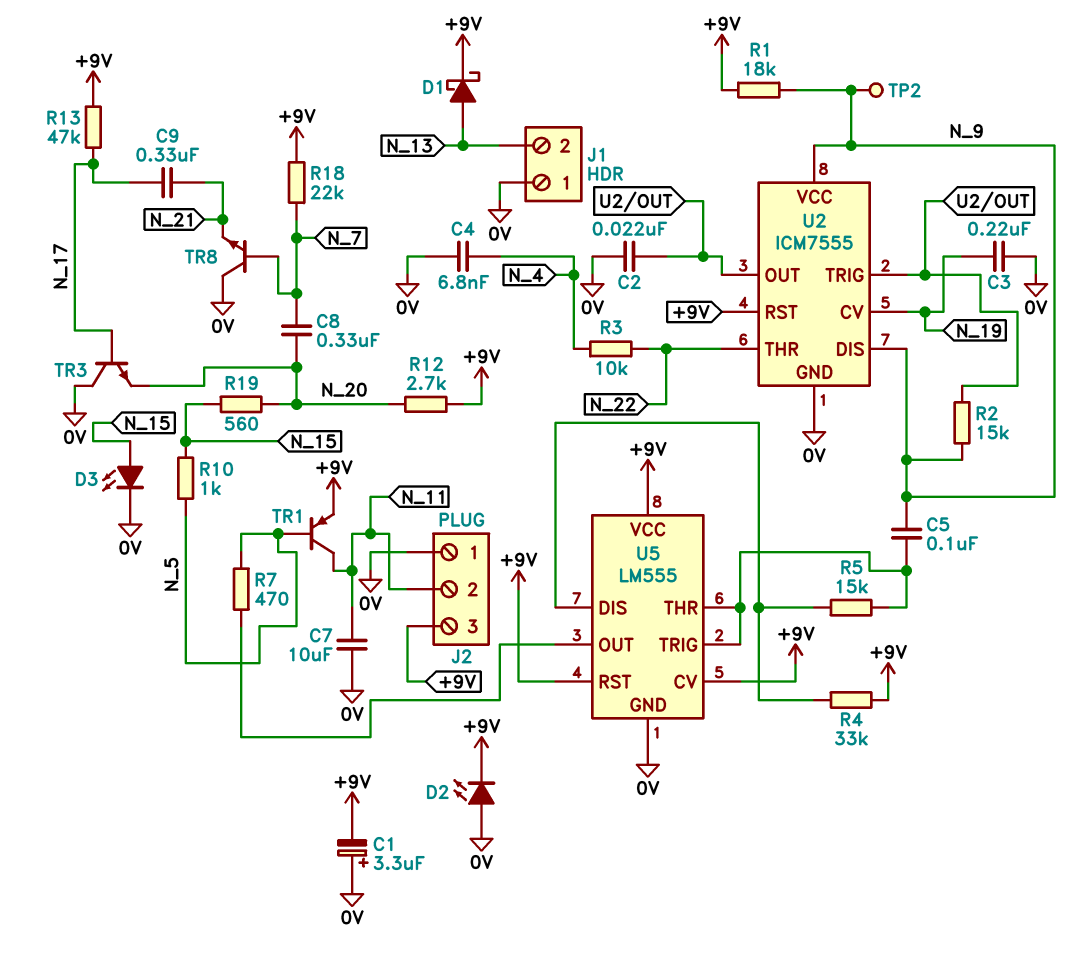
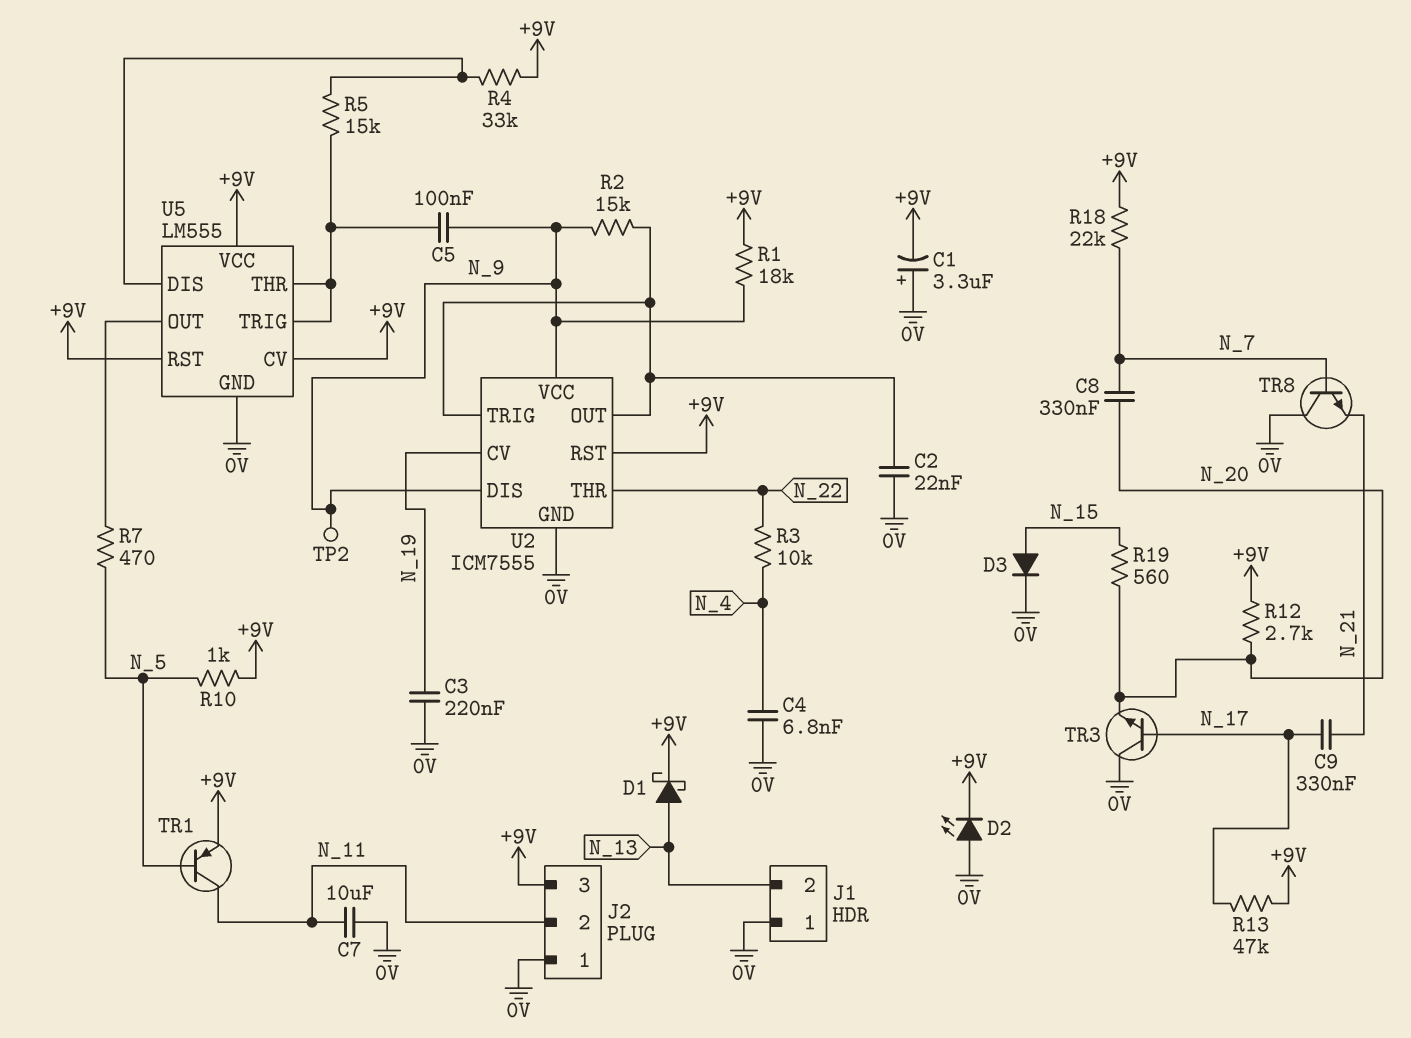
D3: LED (A N_15, K 0V) -> diode (A N_15, K 0V)
R10: 1k (N_5, N_15) -> 1k (+9V, N_5)

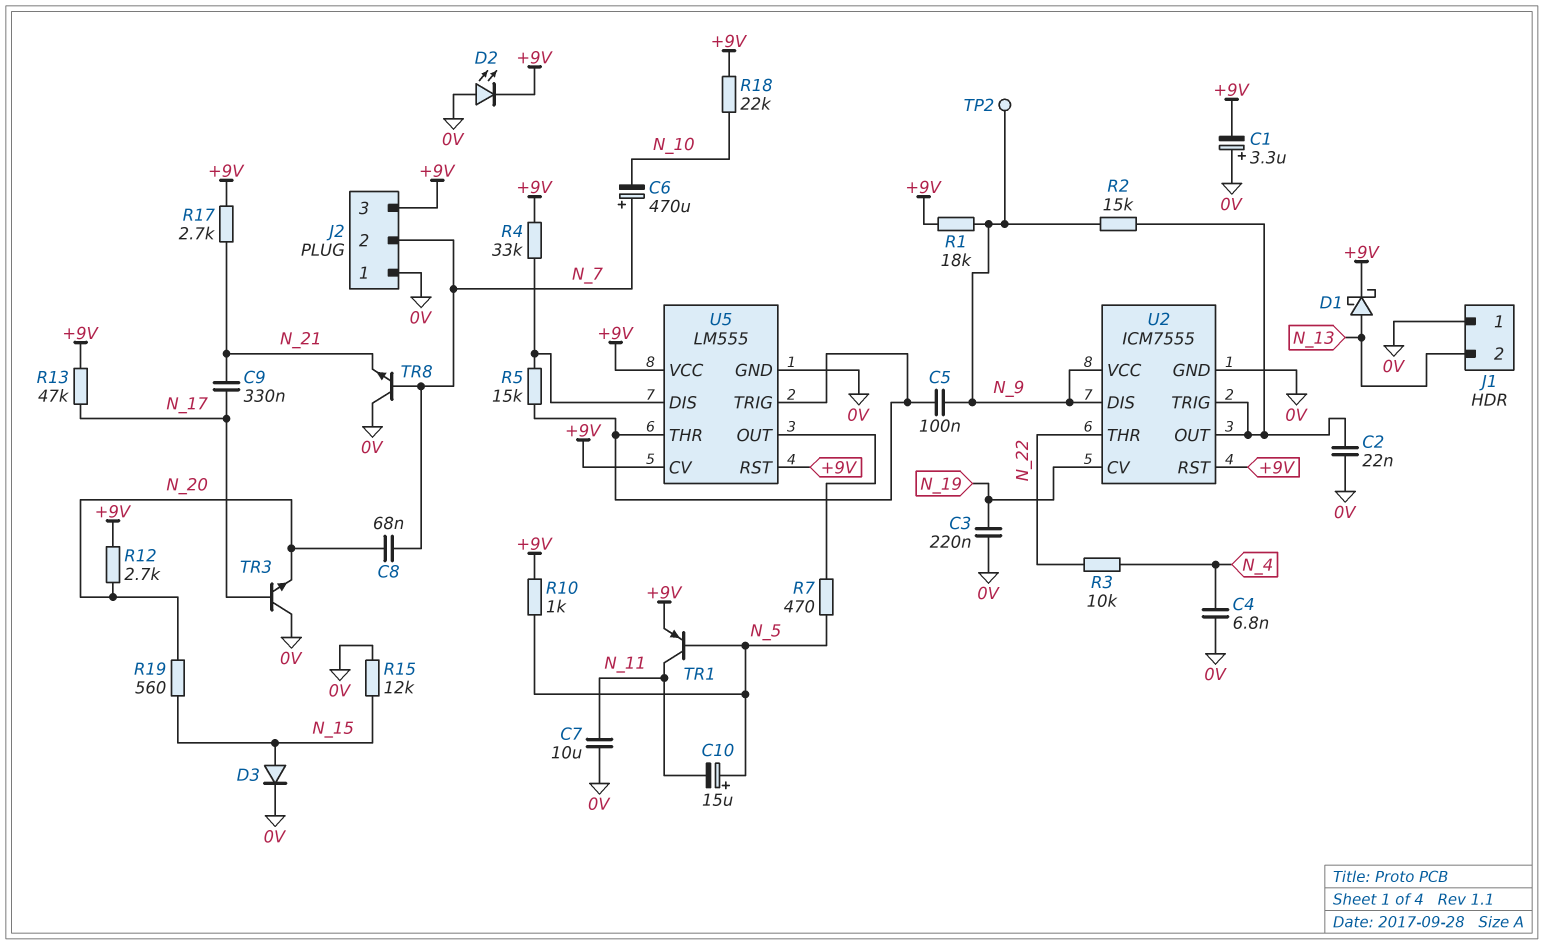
C6: none -> 470uF (plus N_7, minus N_10)
C8: 330nF (N_7, N_20) -> 68nF (N_7, N_20)
C10: none -> 15uF (plus N_5, minus N_11)
J2 pin 2: N_11 -> N_7
R15: none -> 12k (0V, N_15)
R17: none -> 2.7k (+9V, N_21)
R18: 22k (+9V, N_7) -> 22k (+9V, N_10)

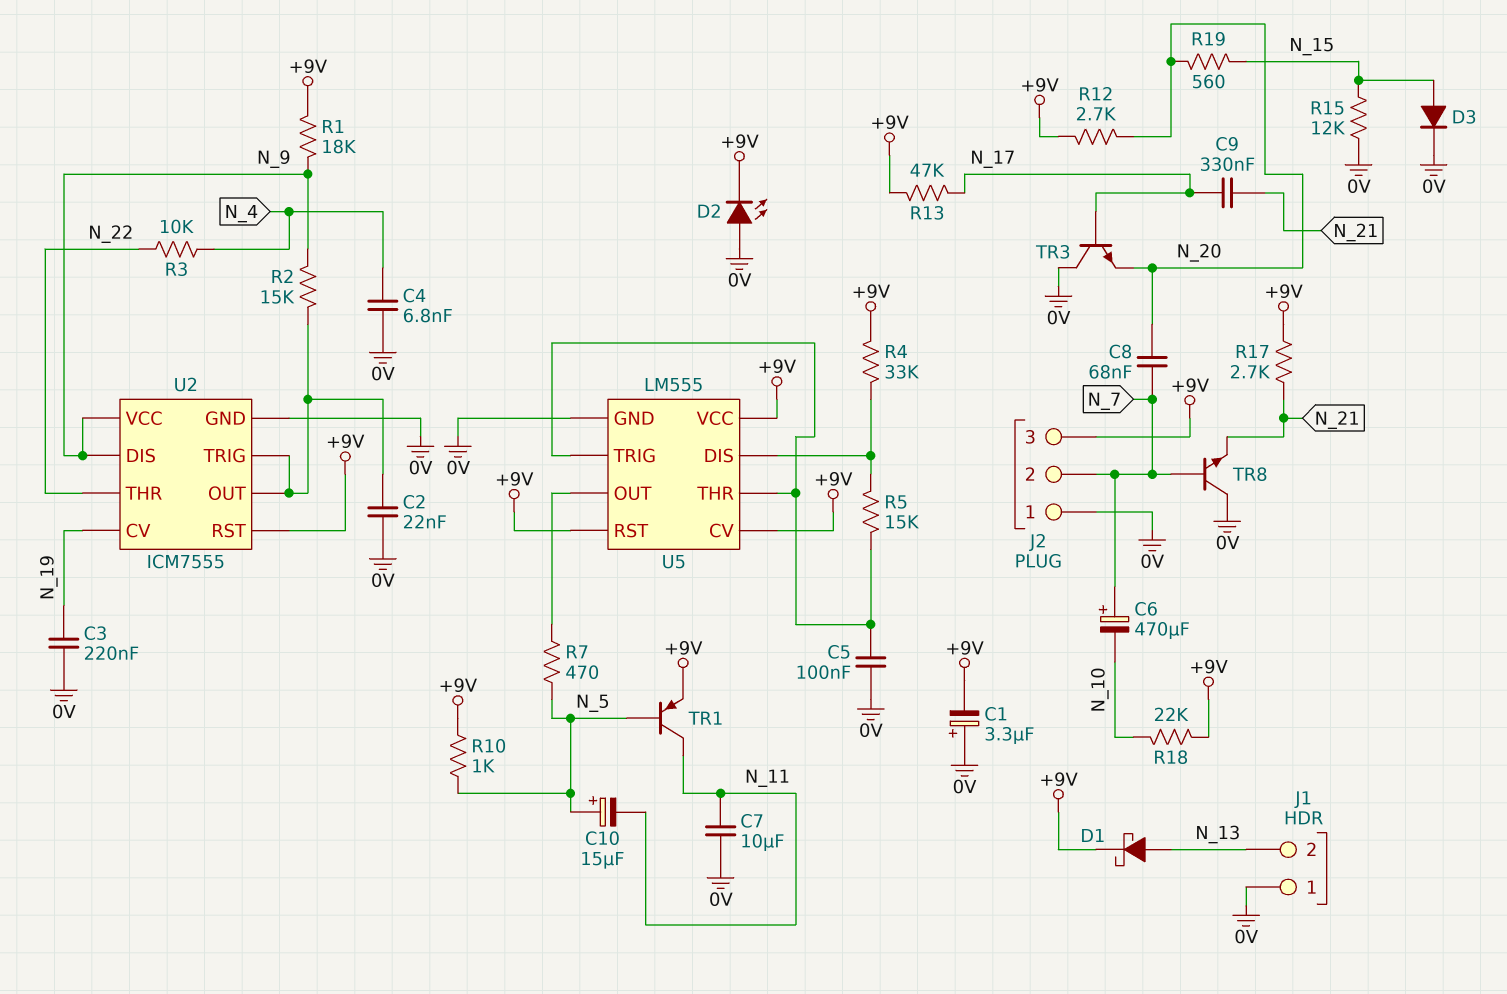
C5: 100nF (N_9, U5/THR) -> 100nF (0V, U5/THR)
TP2: test point (N_9) -> none

